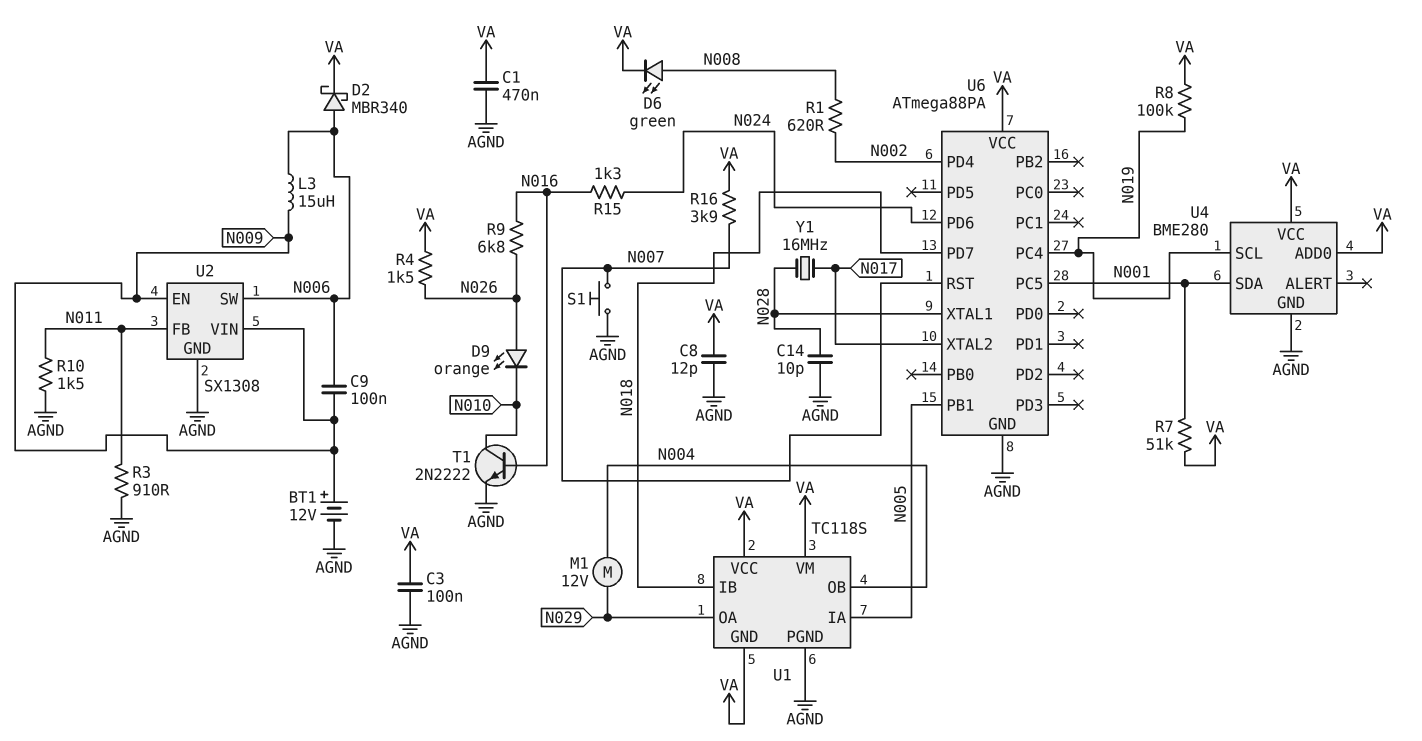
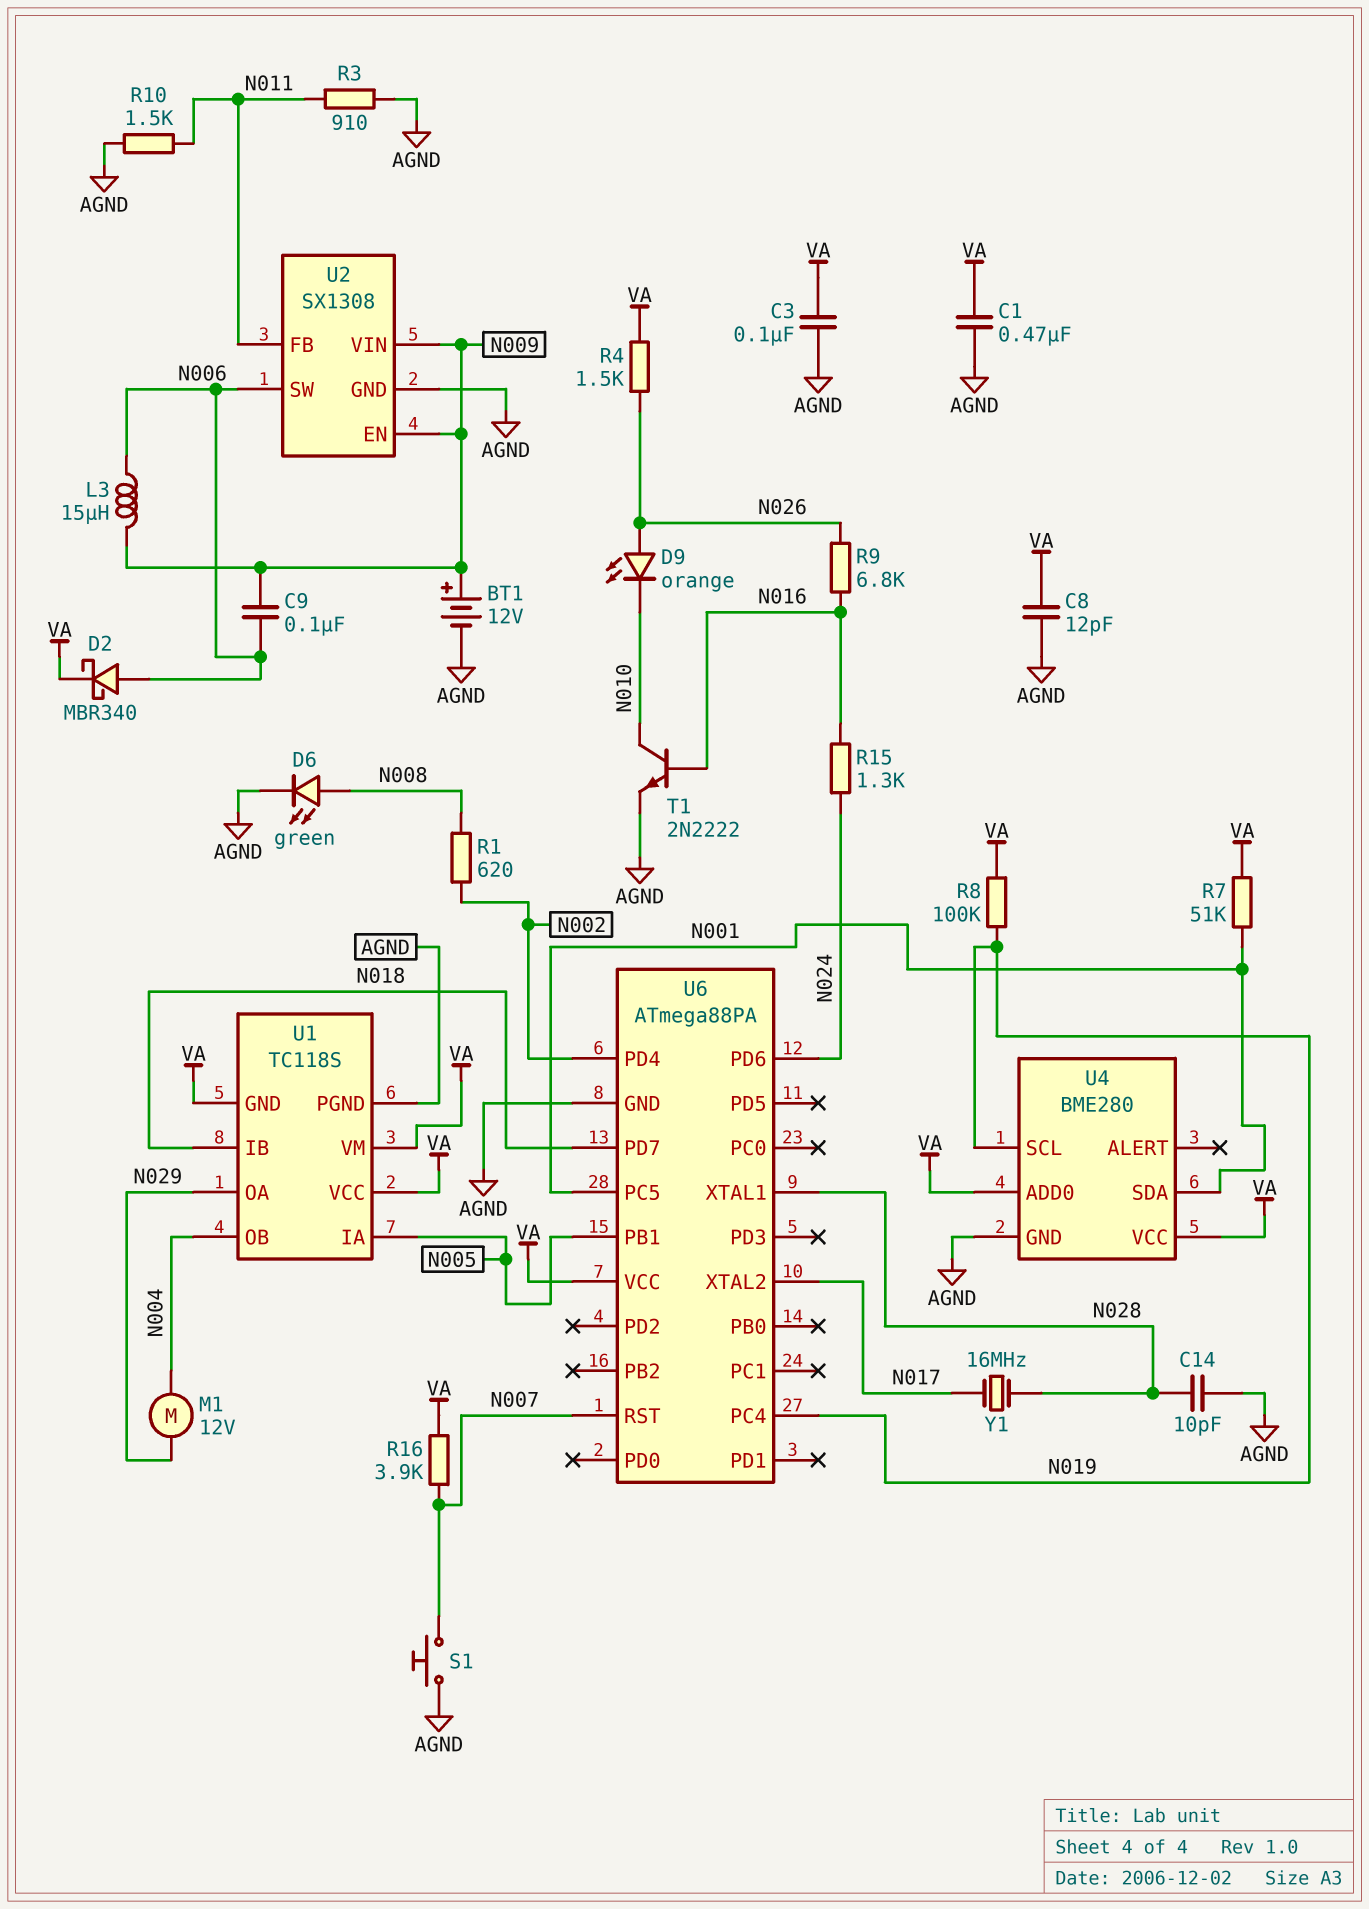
D6: LED green (A N008, K VA) -> LED green (A N008, K AGND)

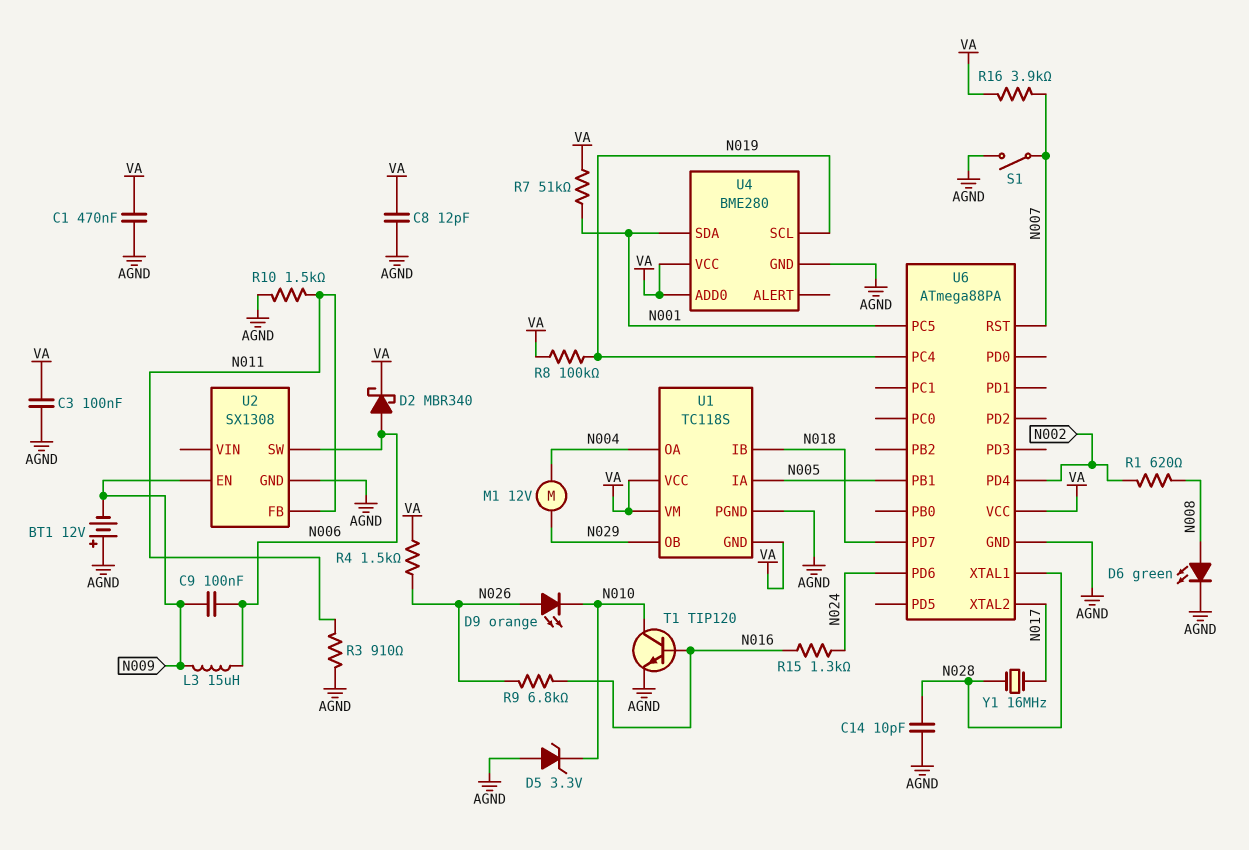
BT1: 12V (plus N009, minus AGND) -> 12V (plus AGND, minus N009)
D5: none -> zener 3.3V (A AGND, K N010)
S1: button (AGND, N007) -> switch (AGND, N007)
T1: NPN 2N2222 (B N016, C N010, E AGND) -> NPN TIP120 (B N016, C N010, E AGND)
U1 pin OA: N029 -> N004
U1 pin OB: N004 -> N029
U2 pin VIN: N009 -> none

